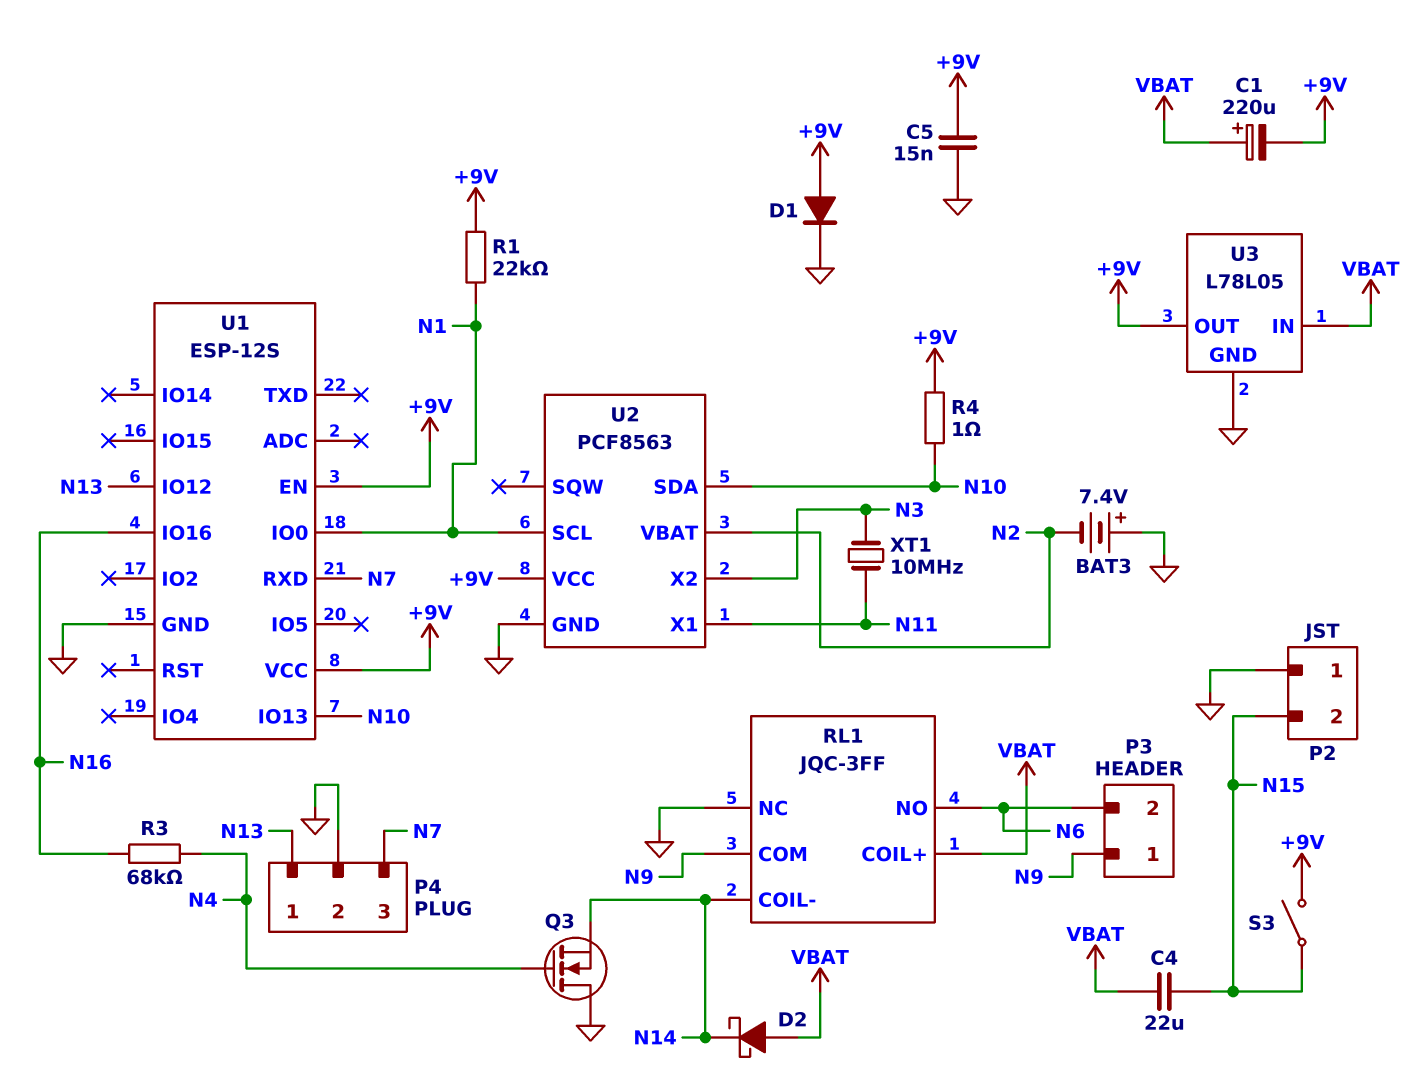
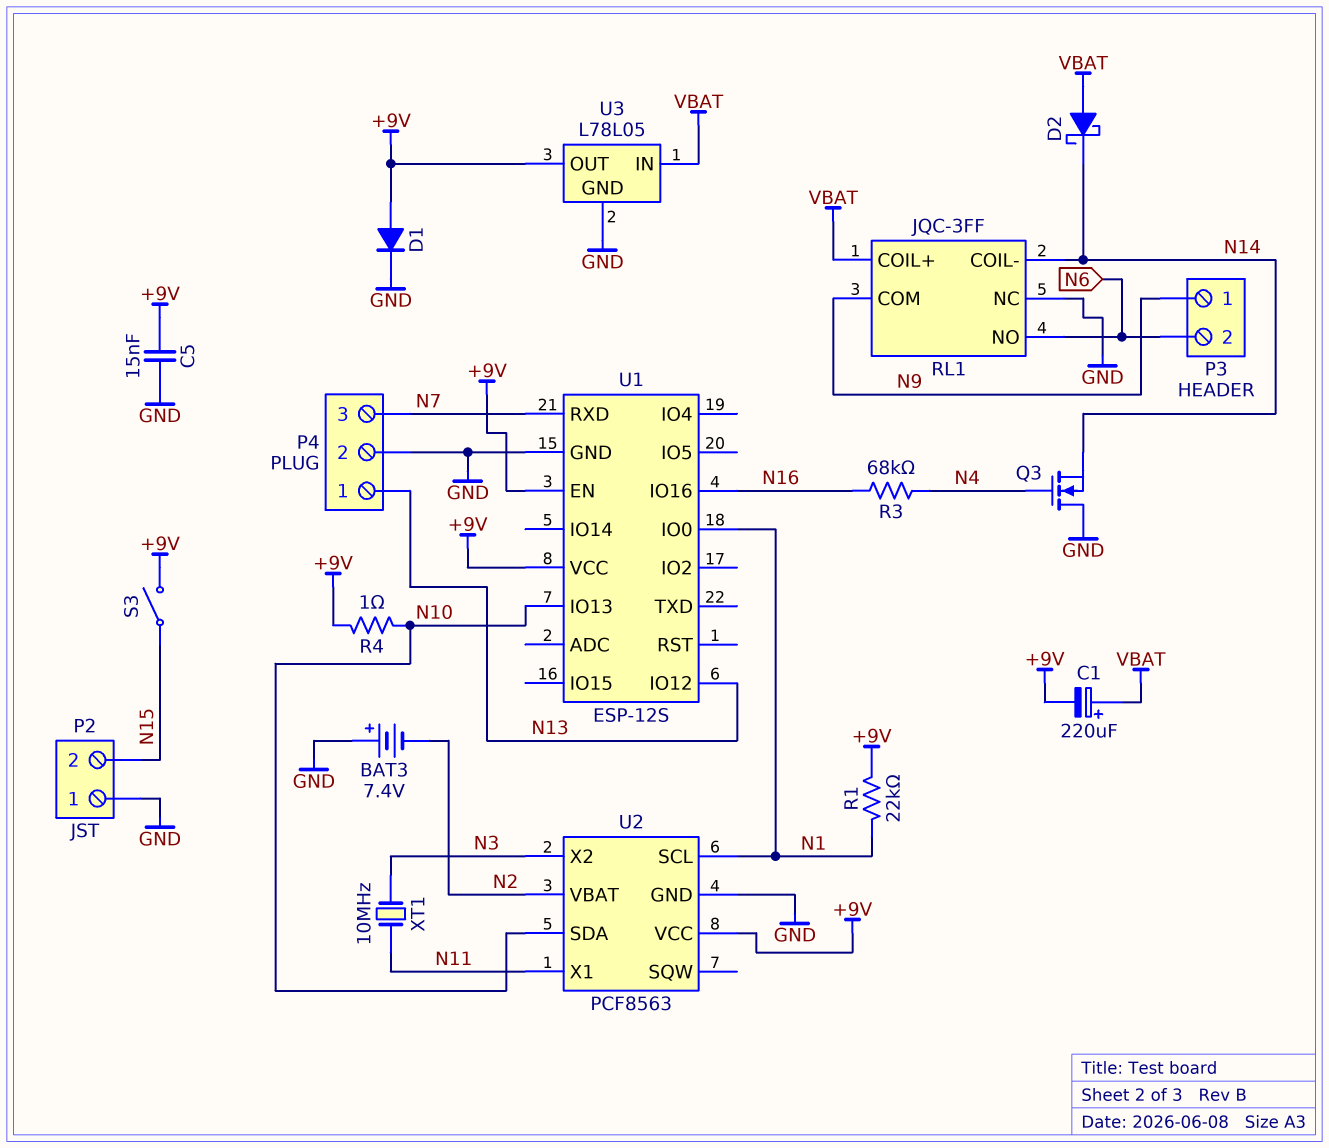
C4: 22uF (N15, VBAT) -> none

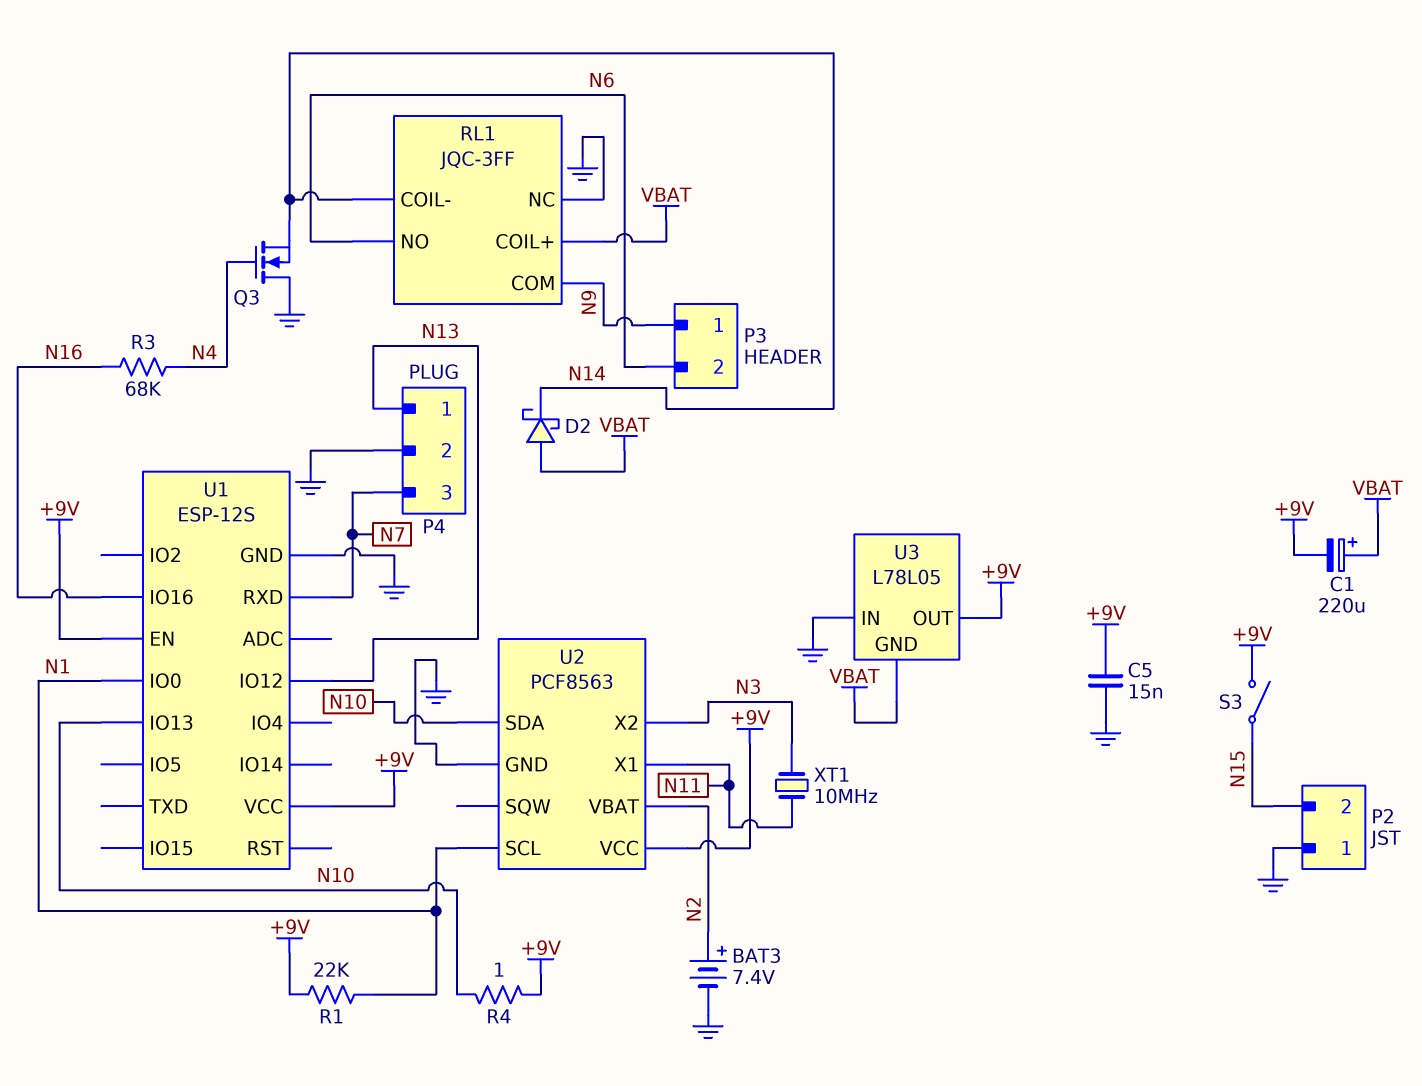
BAT3: 7.4V (plus GND, minus N2) -> 7.4V (plus N2, minus GND)
D1: diode (A +9V, K GND) -> none
U3 pin GND: GND -> VBAT
U3 pin IN: VBAT -> GND

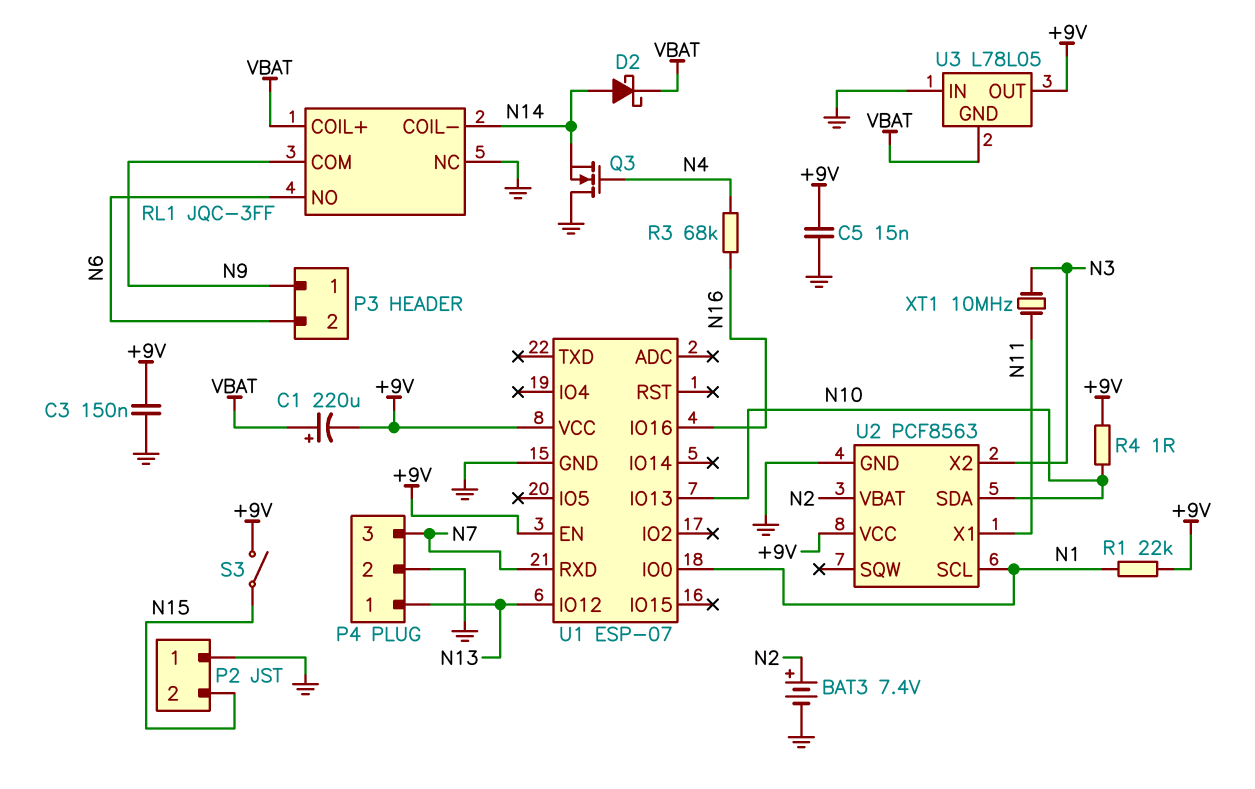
C3: none -> 150nF (+9V, GND)
D2: schottky (A VBAT, K N14) -> schottky (A N14, K VBAT)
U1: ESP-12S -> ESP-07

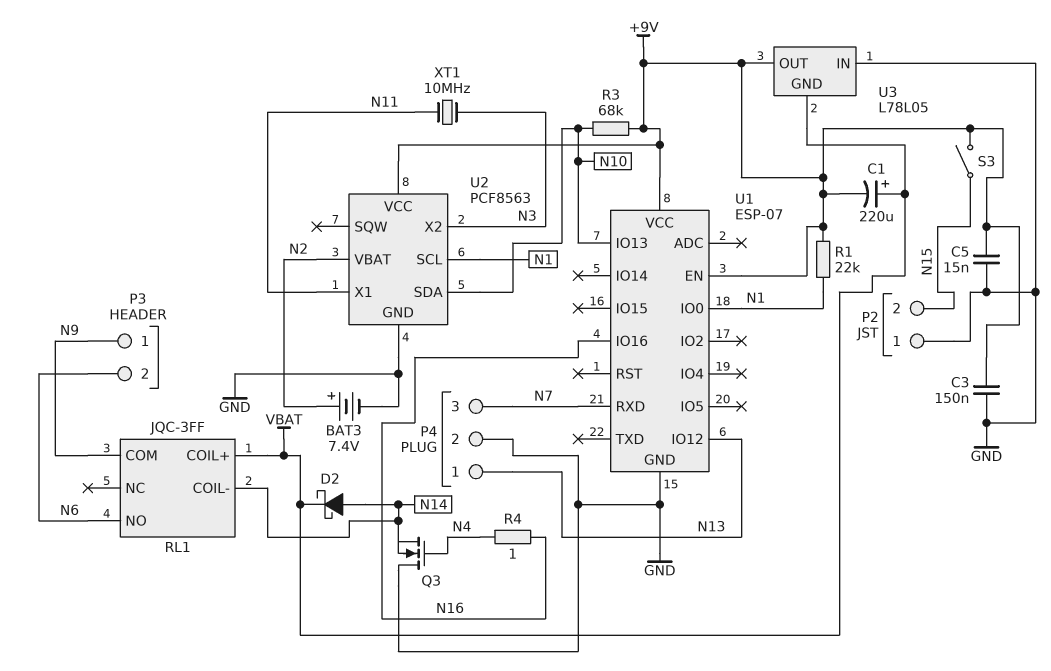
R3: 68k (N4, N16) -> 68k (+9V, N10)
R4: 1 (+9V, N10) -> 1 (N4, N16)
RL1 pin NC: GND -> none

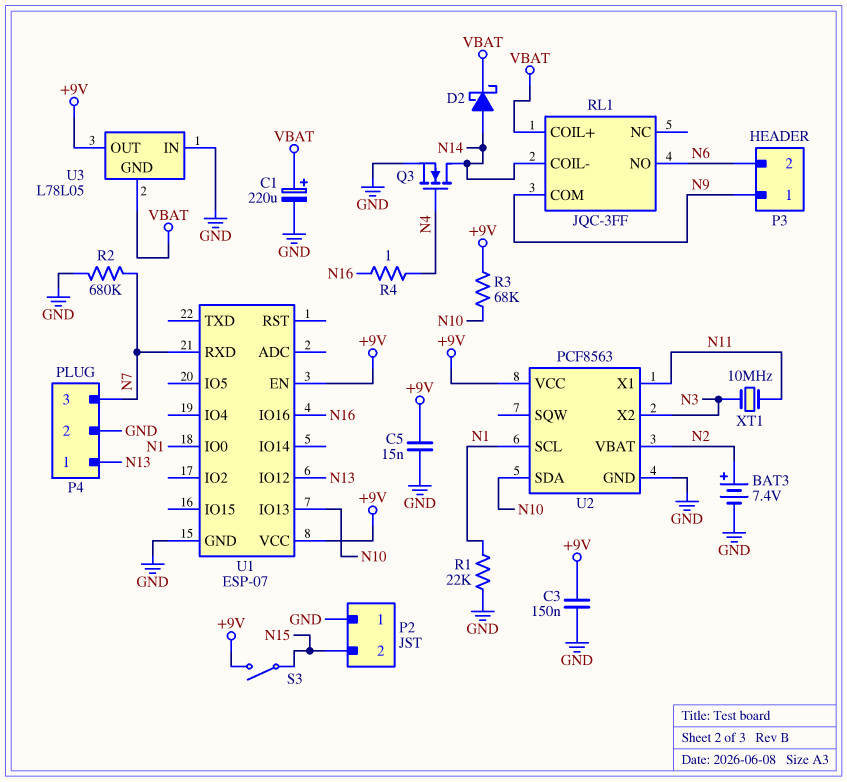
C1: 220uF (plus VBAT, minus +9V) -> 220uF (plus VBAT, minus GND)
Q3: NMOS (G N4, D GND, S N14) -> NMOS (G N4, D N14, S GND)
R1: 22k (+9V, N1) -> 22k (GND, N1)
R2: none -> 680k (GND, N7)

